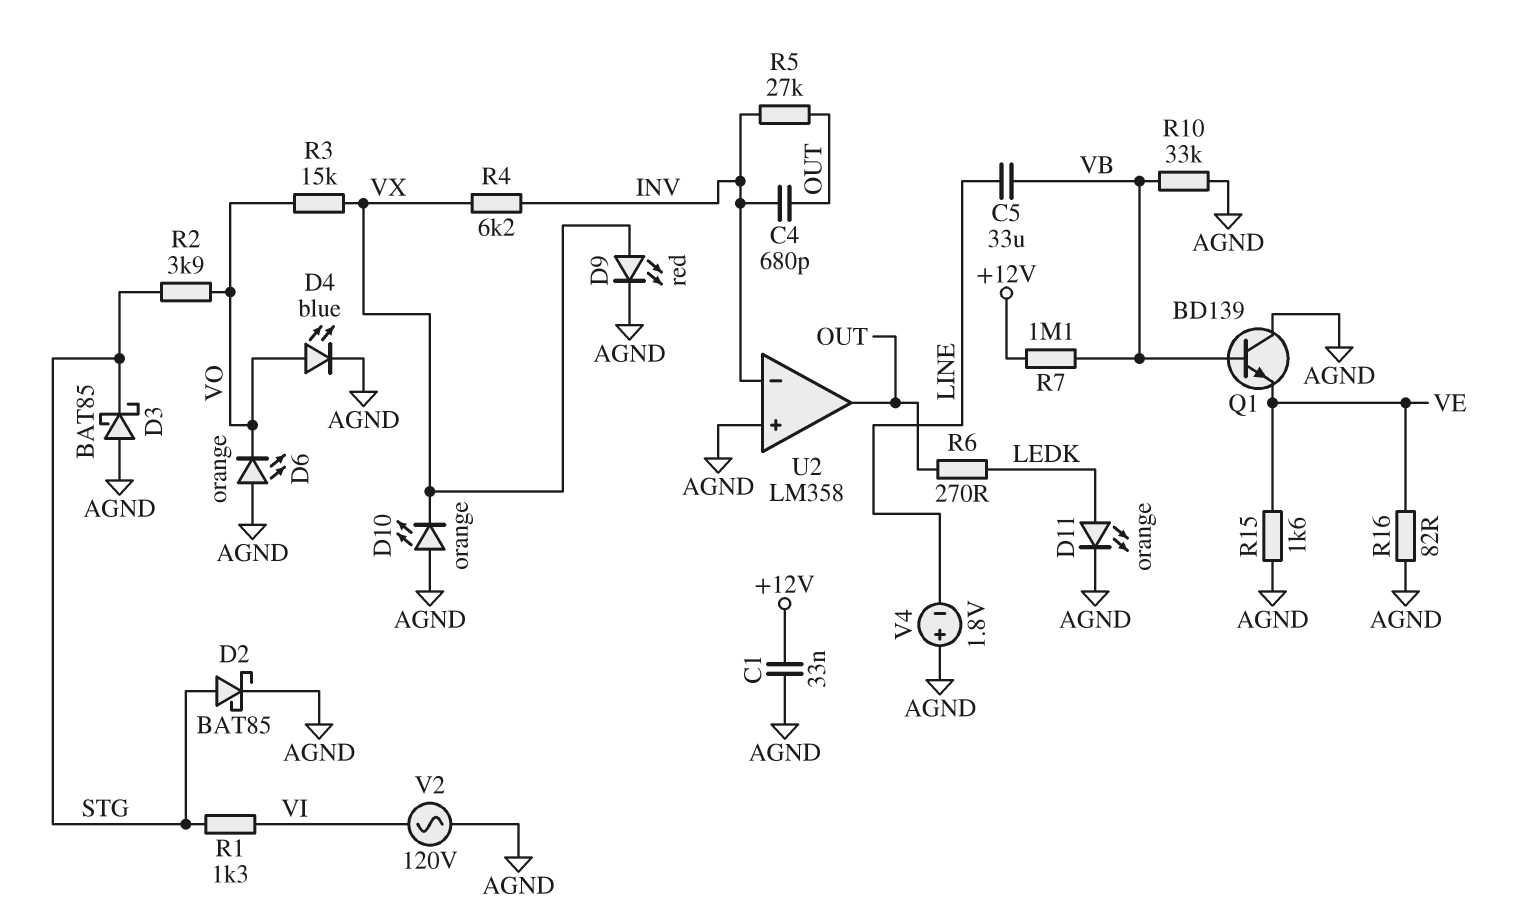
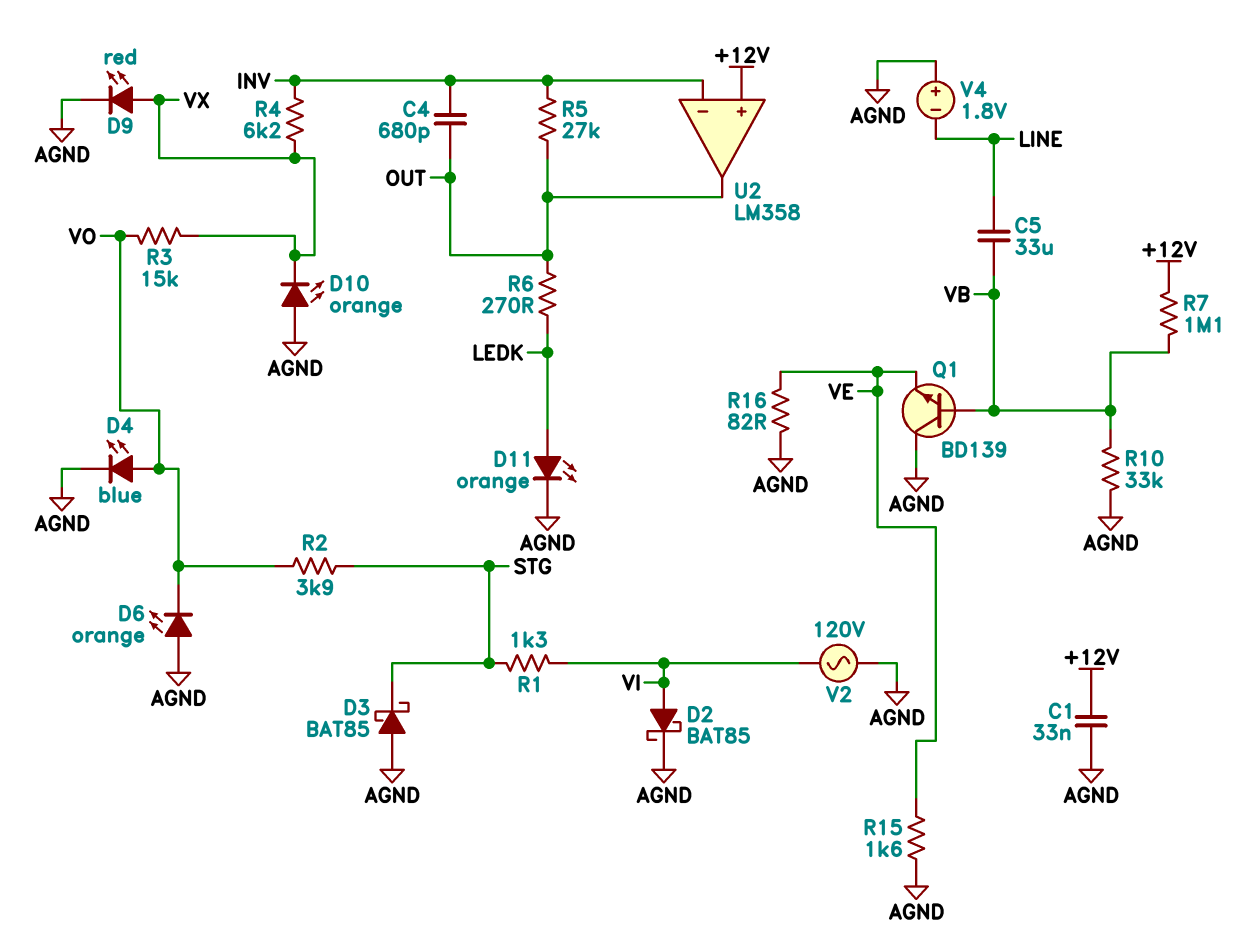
D2: schottky BAT85 (A STG, K AGND) -> schottky BAT85 (A VI, K AGND)
U2 pin in+: AGND -> +12V

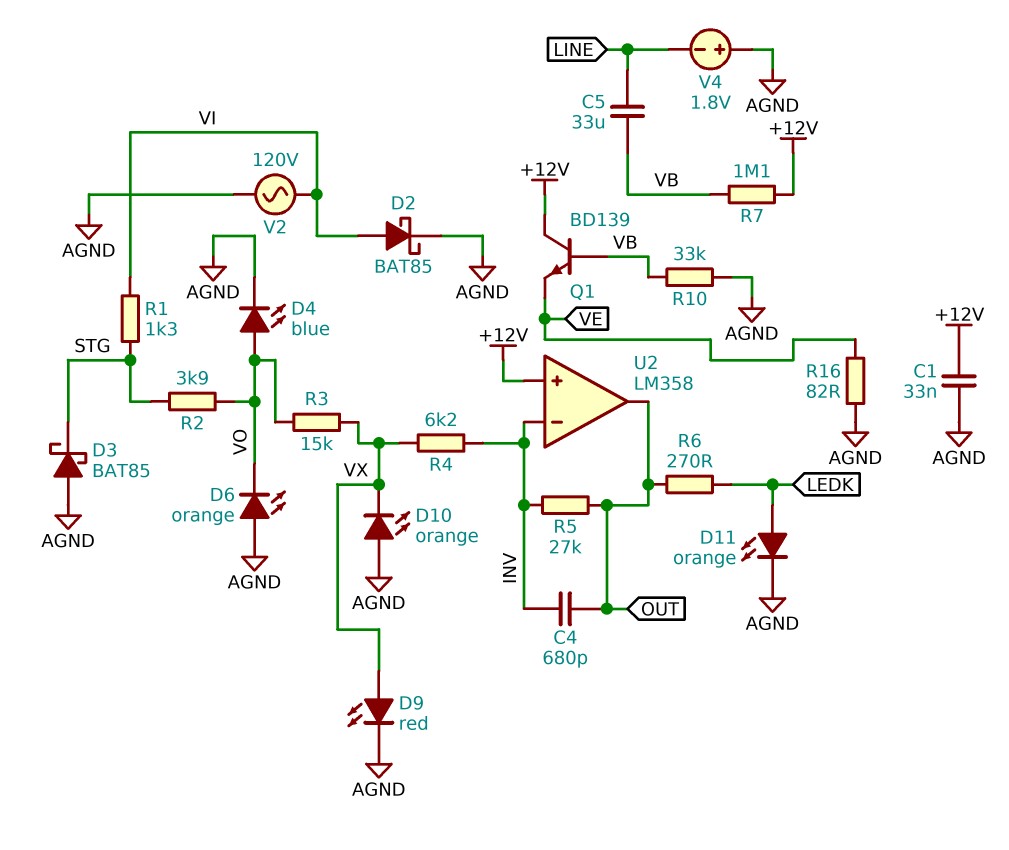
Q1: NPN BD139 (B VB, C AGND, E VE) -> NPN BD139 (B VB, C +12V, E VE)
R15: 1.6k (AGND, VE) -> none

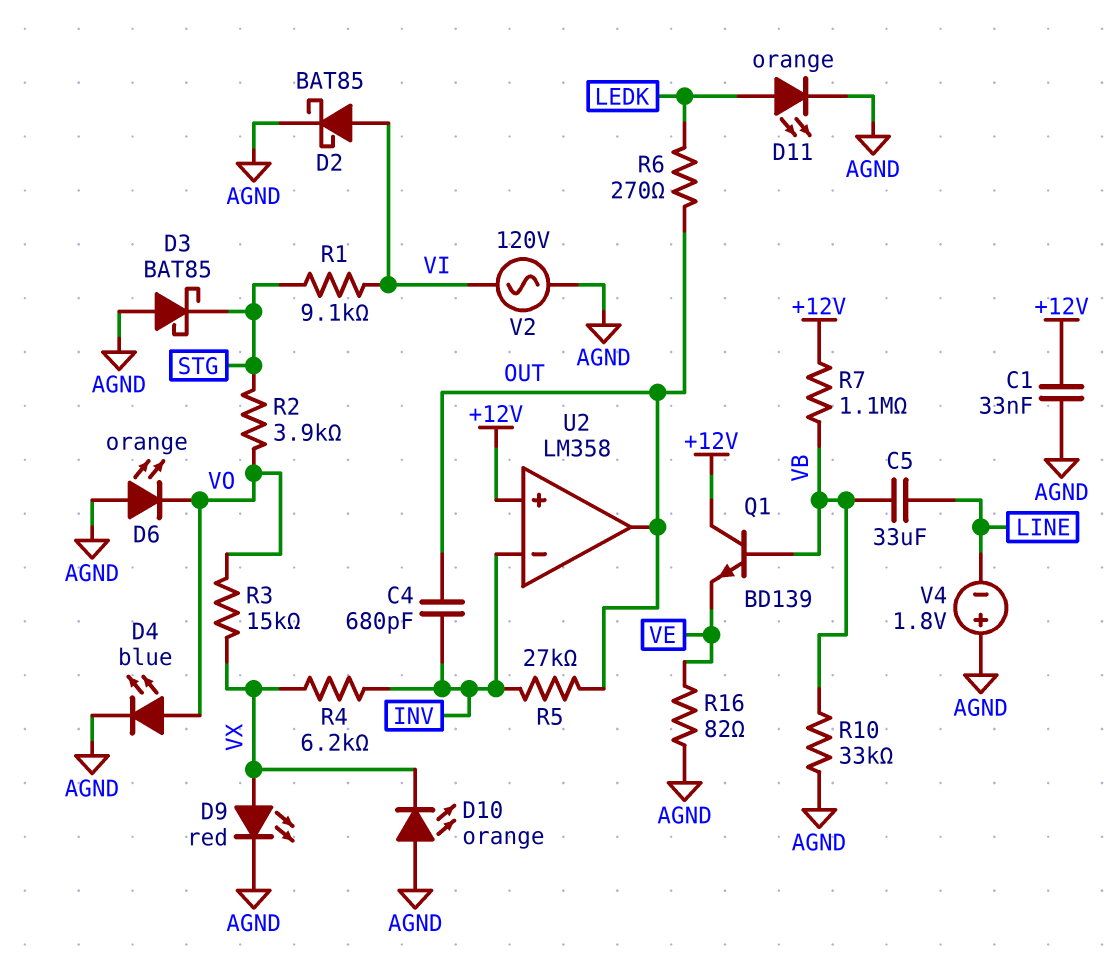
R1: 1.3k (STG, VI) -> 9.1k (STG, VI)

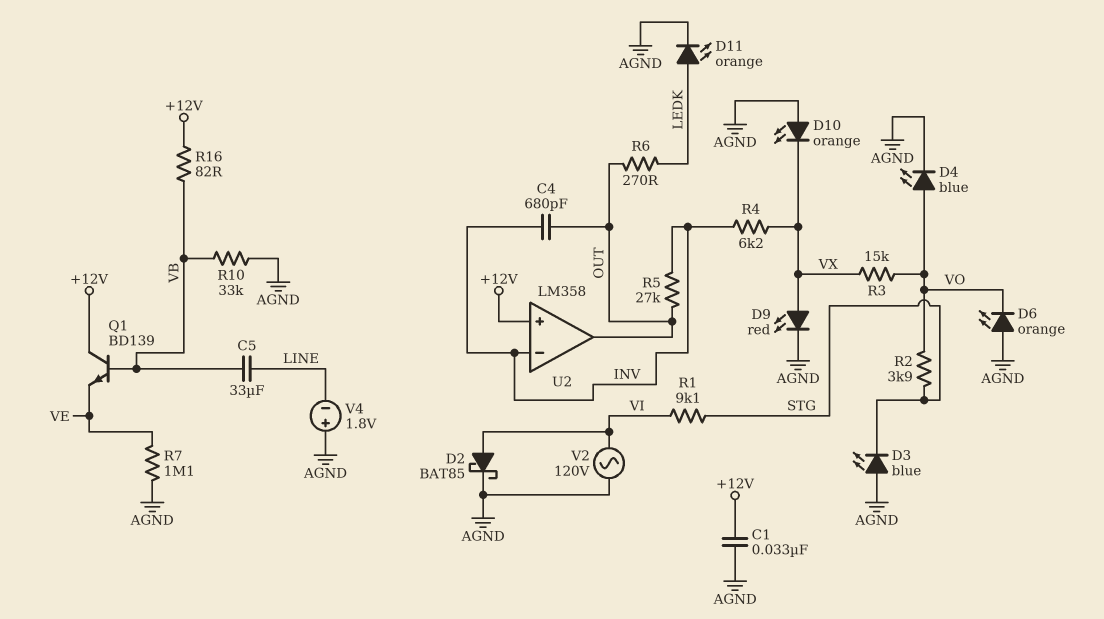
D3: schottky BAT85 (A AGND, K STG) -> LED blue (A AGND, K STG)
R7: 1.1M (+12V, VB) -> 1.1M (AGND, VE)
R16: 82 (AGND, VE) -> 82 (+12V, VB)

